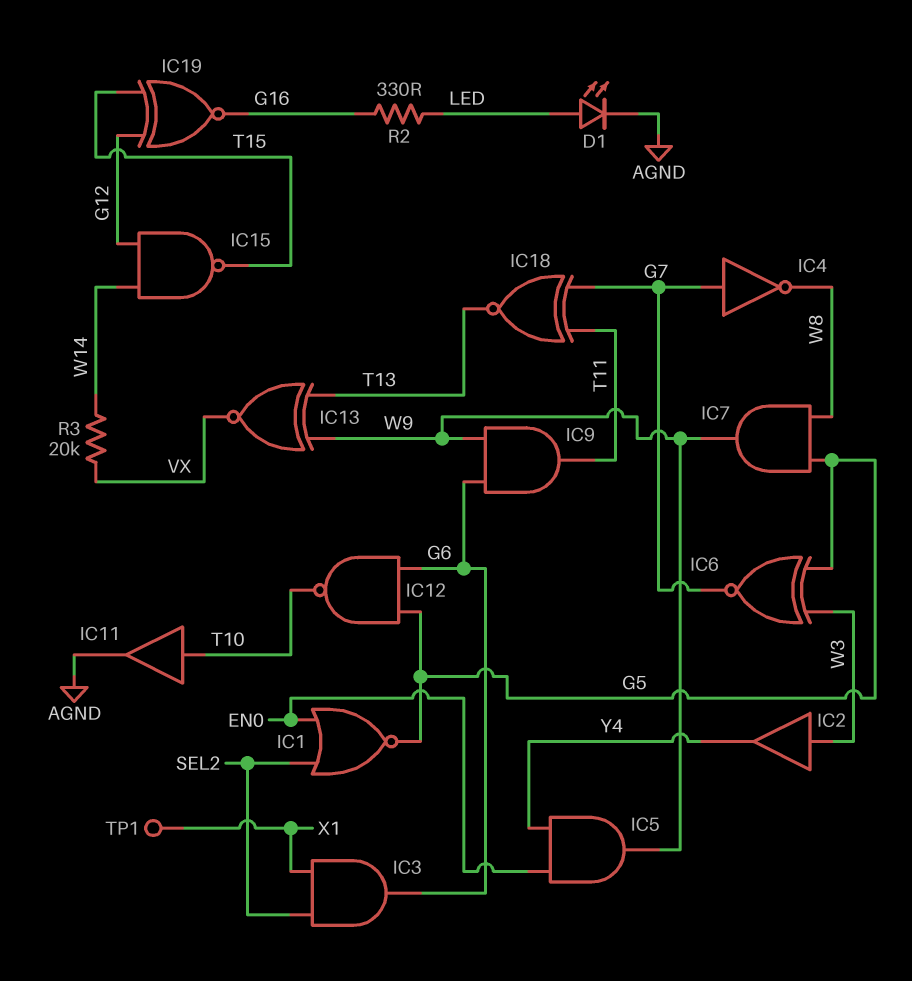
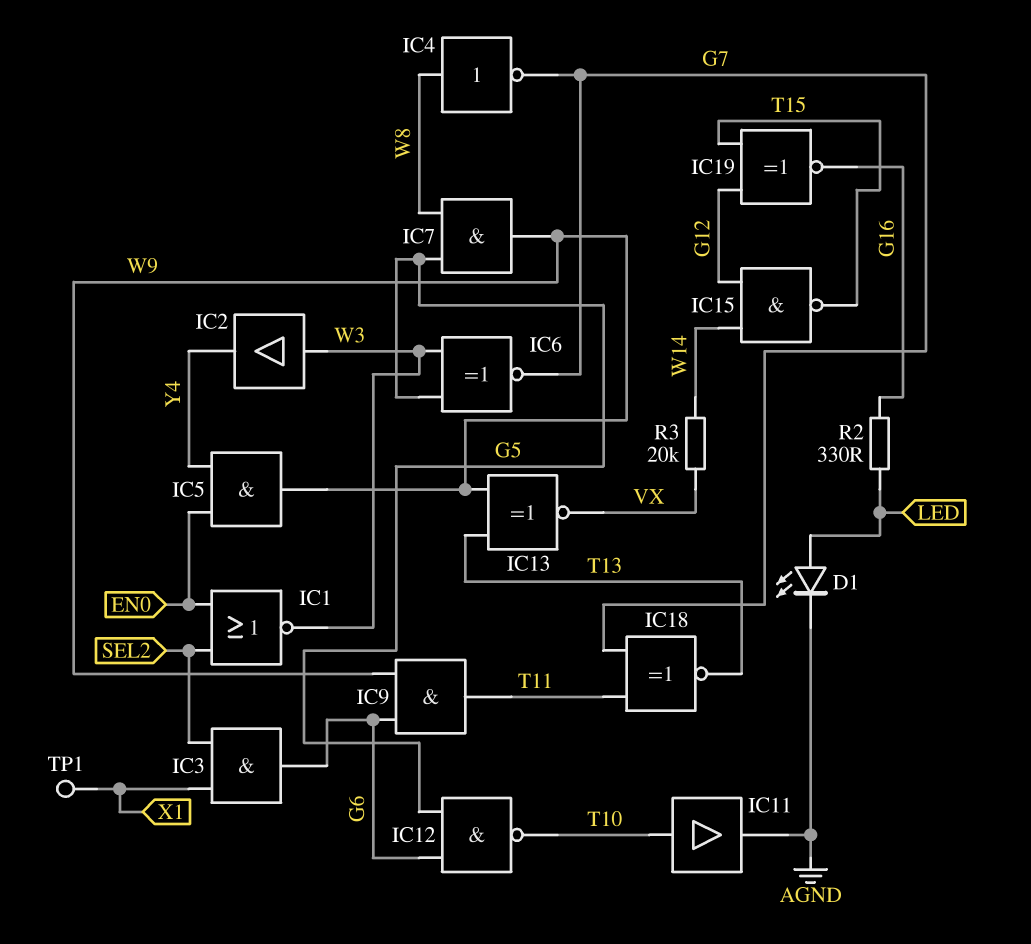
IC1: NOR (in EN0, in SEL2, out G5) -> NOR (in EN0, in SEL2, out W3)
IC4: NOT (in G7, out W8) -> NOT (in W8, out G7)

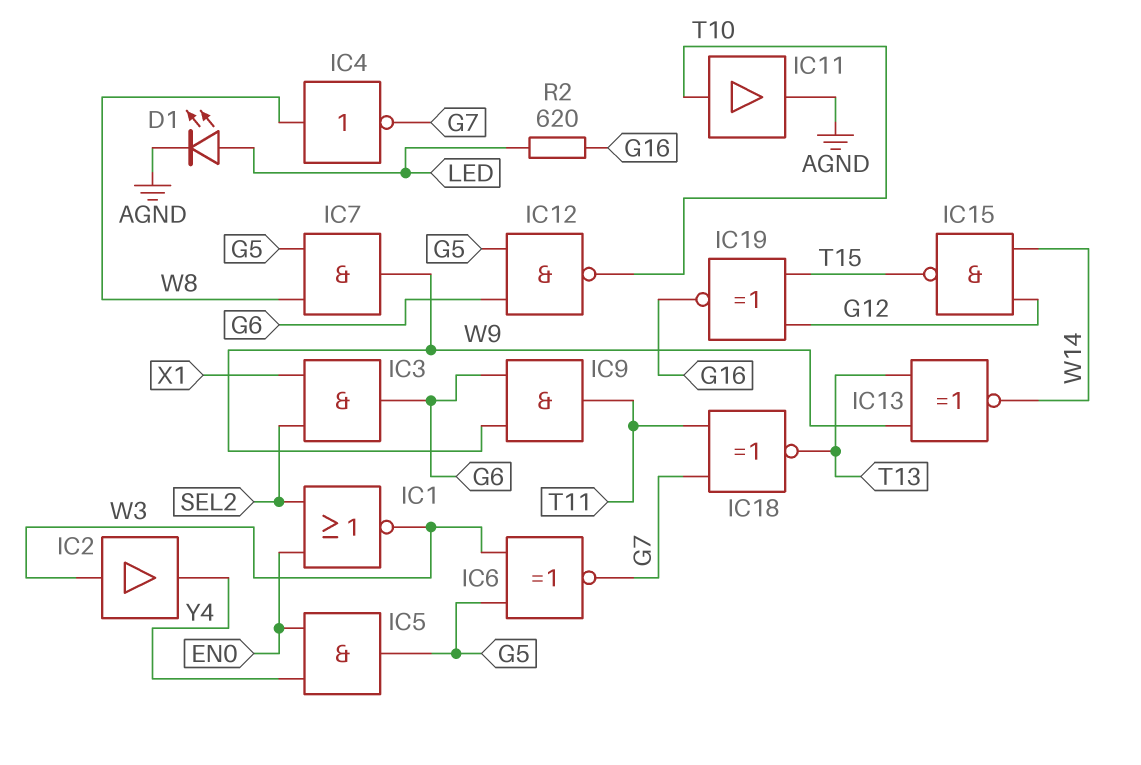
IC5: AND (in EN0, in Y4, out W9) -> AND (in EN0, in Y4, out G5)
IC13: XNOR (in T13, in W9, out VX) -> XNOR (in T13, in W9, out W14)
R2: 330 (G16, LED) -> 620 (G16, LED)
R3: 20k (VX, W14) -> none
TP1: test point (X1) -> none

